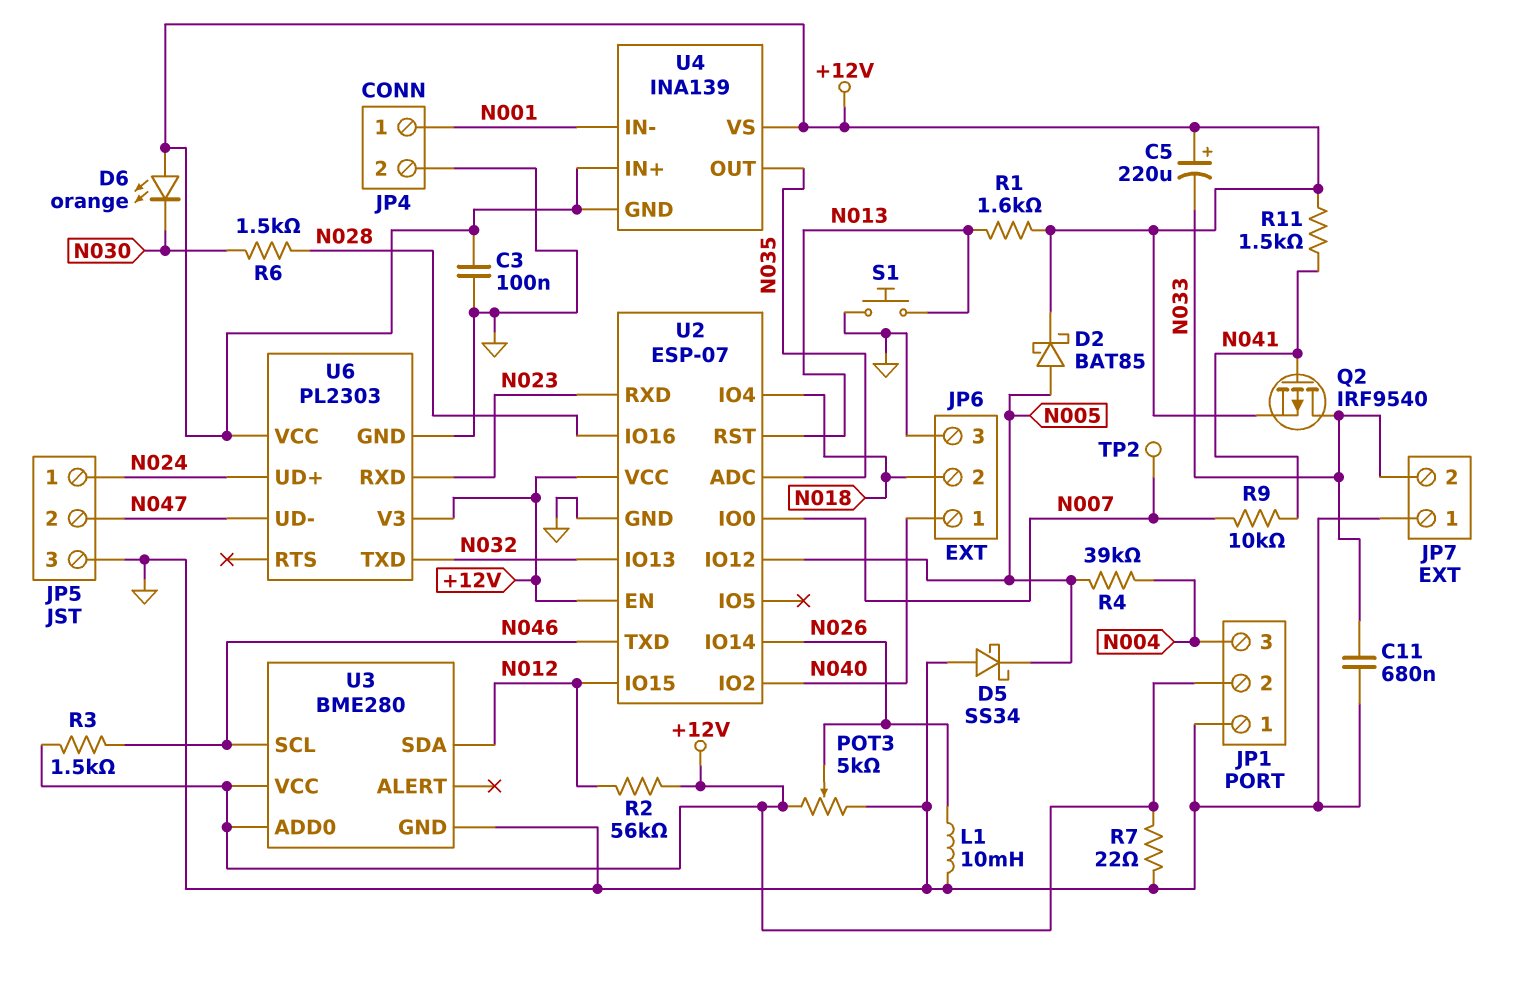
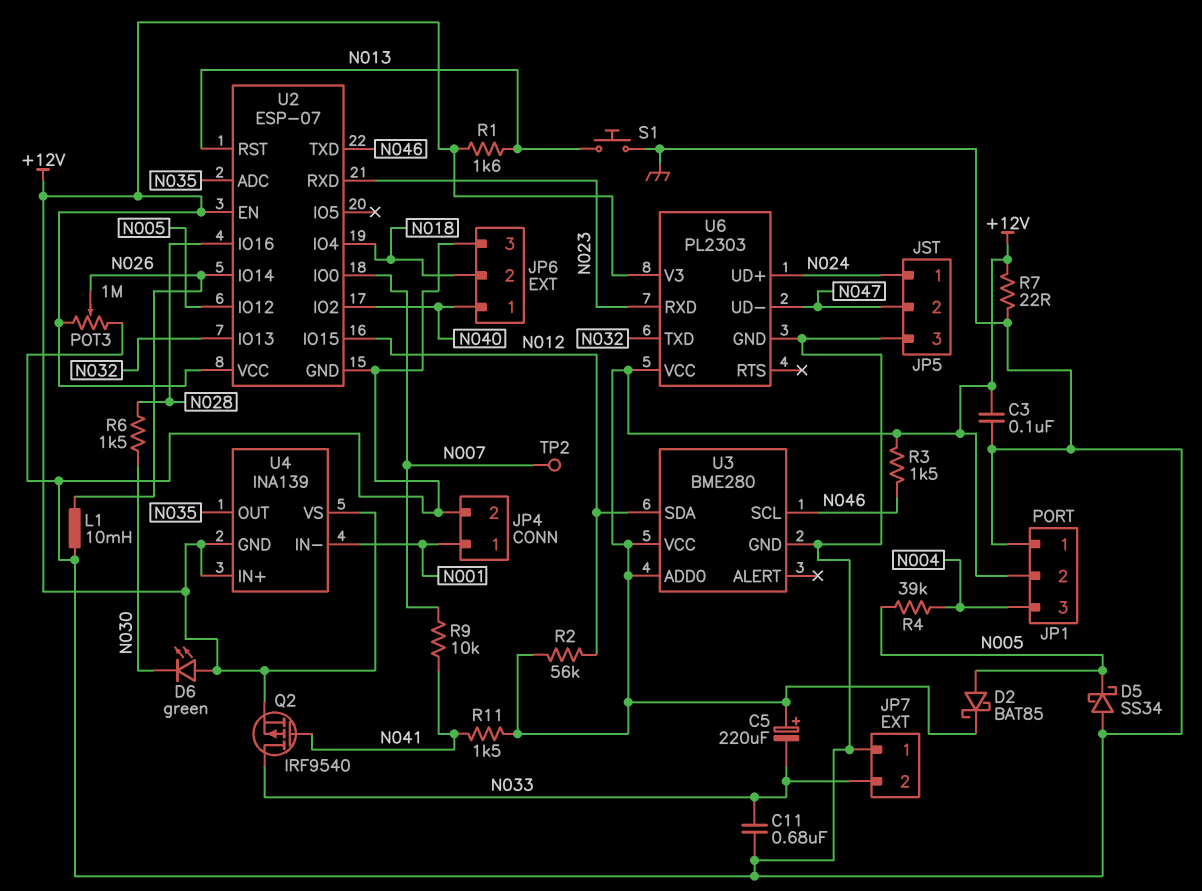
D6: LED orange (A +12V, K N030) -> LED green (A +12V, K N030)
POT3: 5k (+12V, GND, wiper N026) -> 1M (+12V, GND, wiper N026)

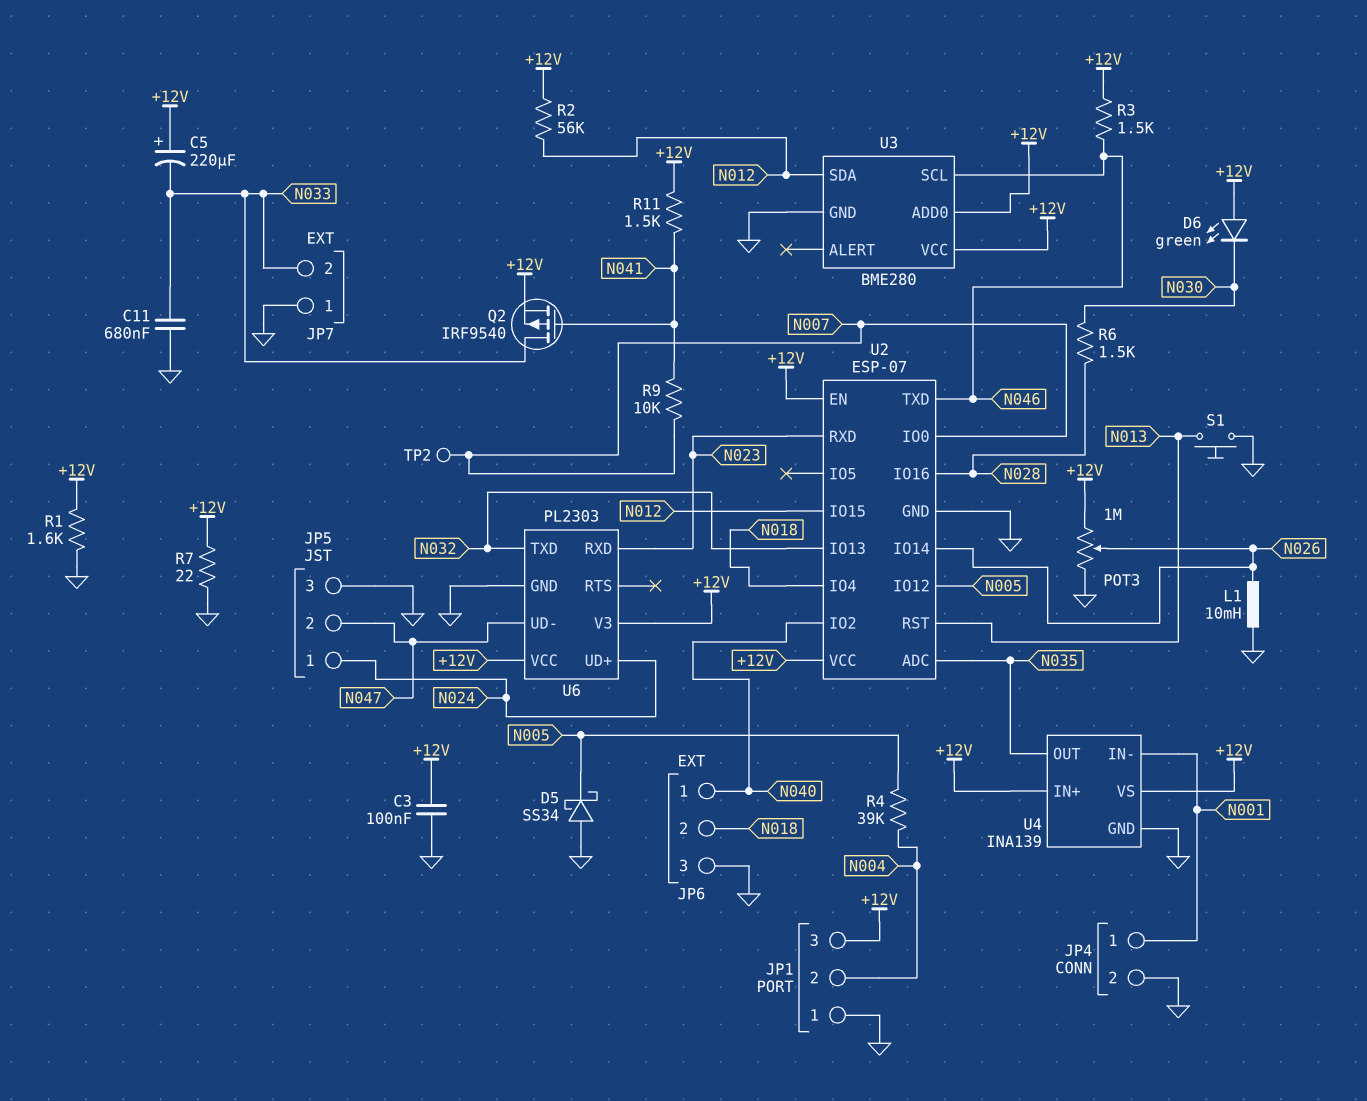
D2: schottky BAT85 (A N005, K +12V) -> none
JP1 pin 2: +12V -> N004
JP1 pin 3: N004 -> +12V
R1: 1.6k (+12V, N013) -> 1.6k (+12V, GND)
U4 pin GND: +12V -> GND

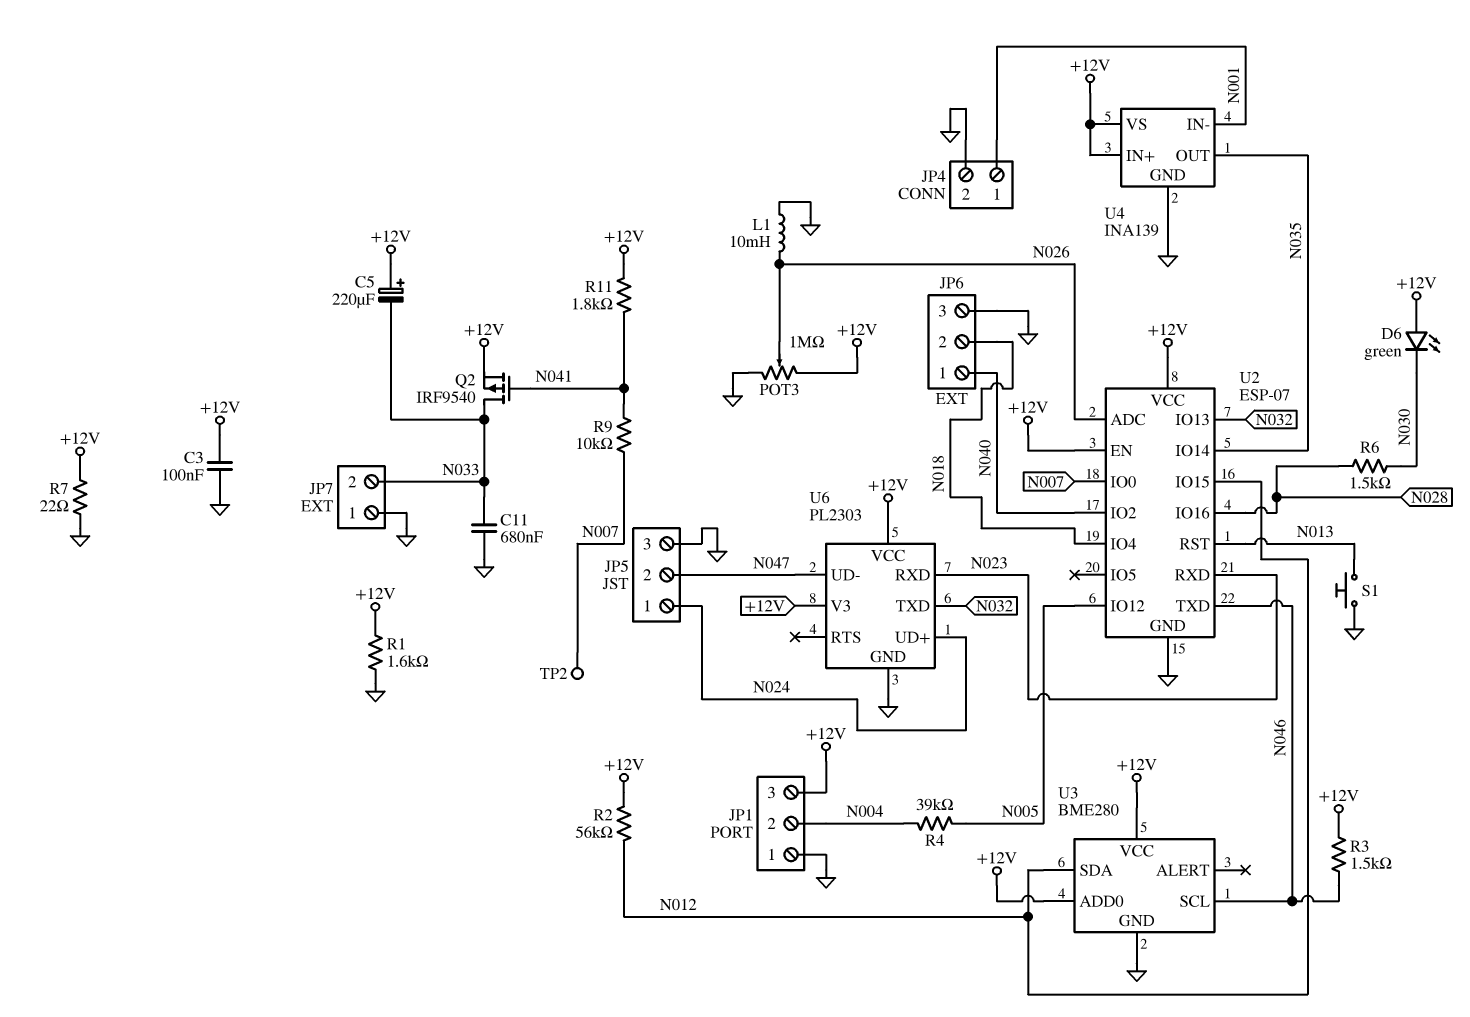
D5: schottky SS34 (A GND, K N005) -> none
R11: 1.5k (+12V, N041) -> 1.8k (+12V, N041)
U2 pin ADC: N035 -> N026
U2 pin IO14: N026 -> N035

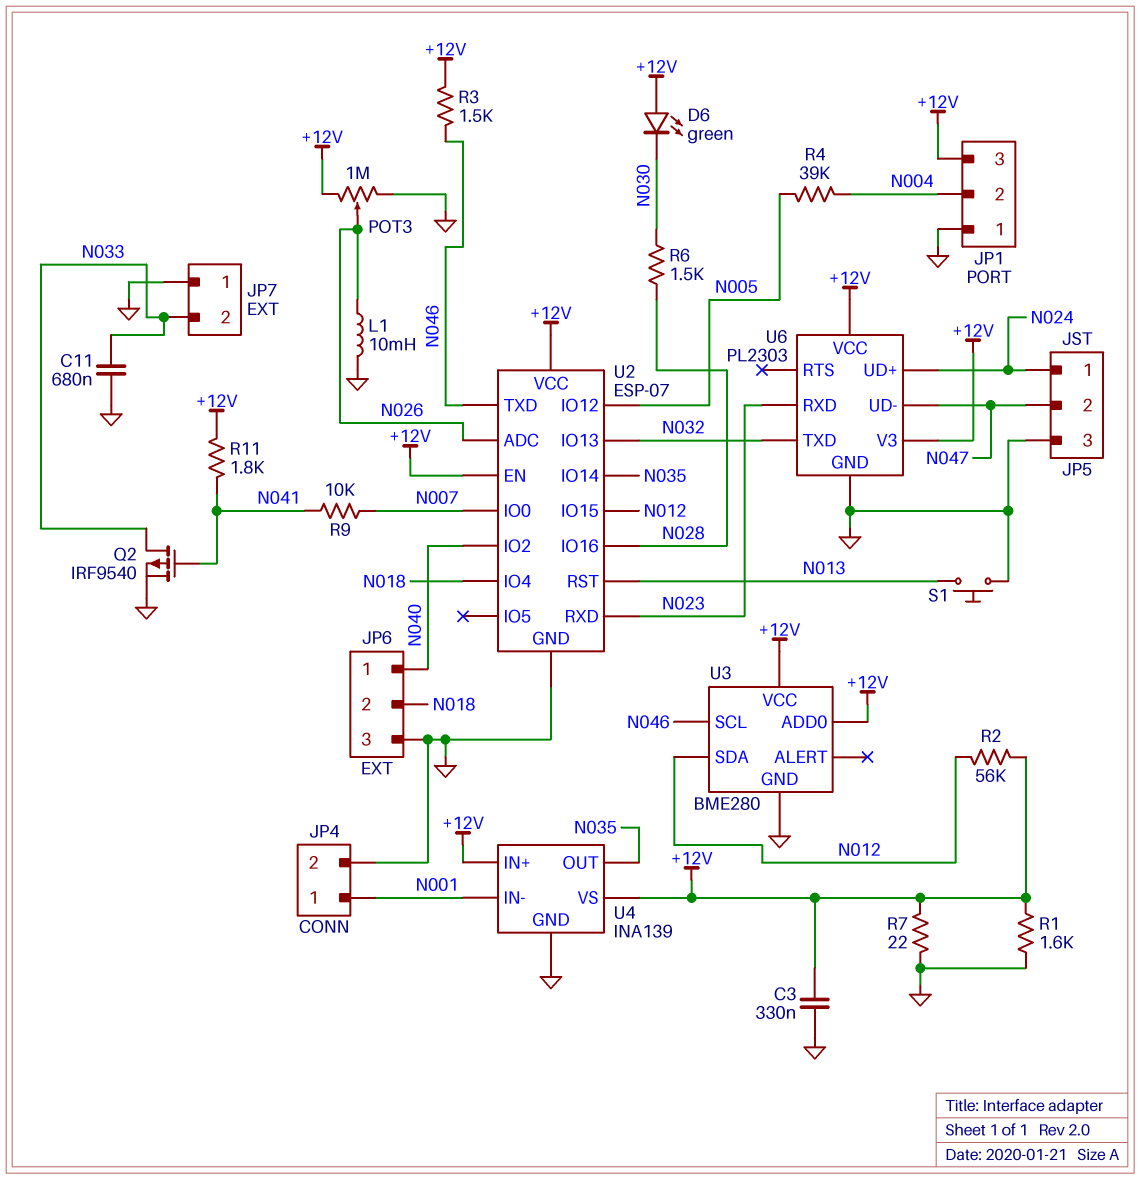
C3: 100nF (+12V, GND) -> 330nF (+12V, GND)
C5: 220uF (plus +12V, minus N033) -> none
Q2: PMOS IRF9540 (G N041, D N033, S +12V) -> PMOS IRF9540 (G N041, D N033, S GND)
TP2: test point (N007) -> none

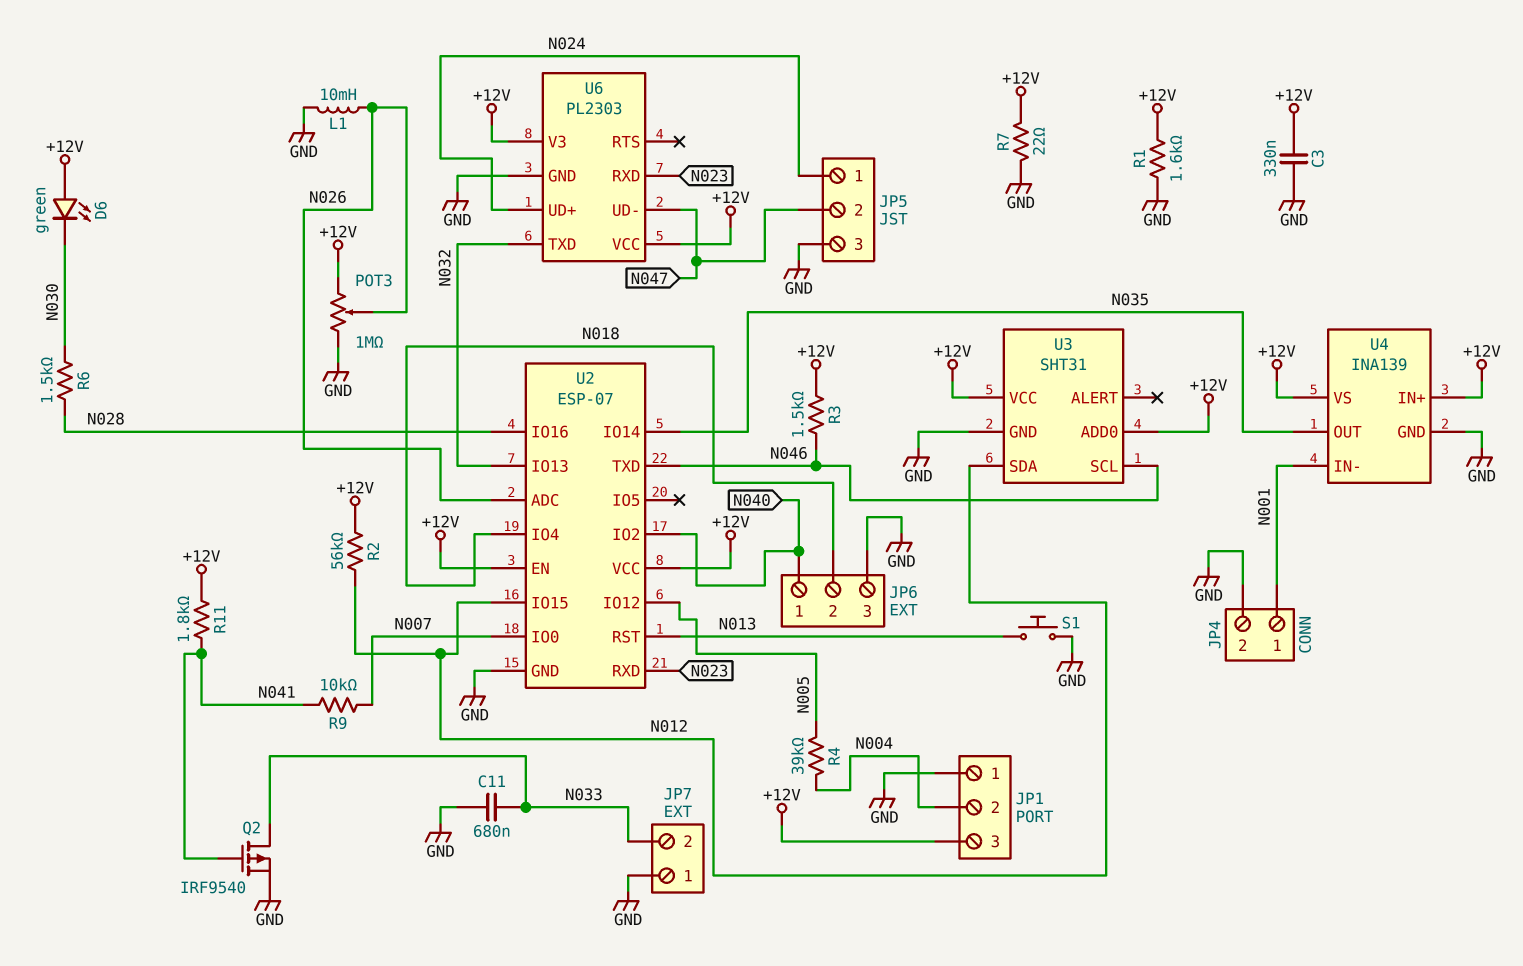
U3: BME280 -> SHT31

